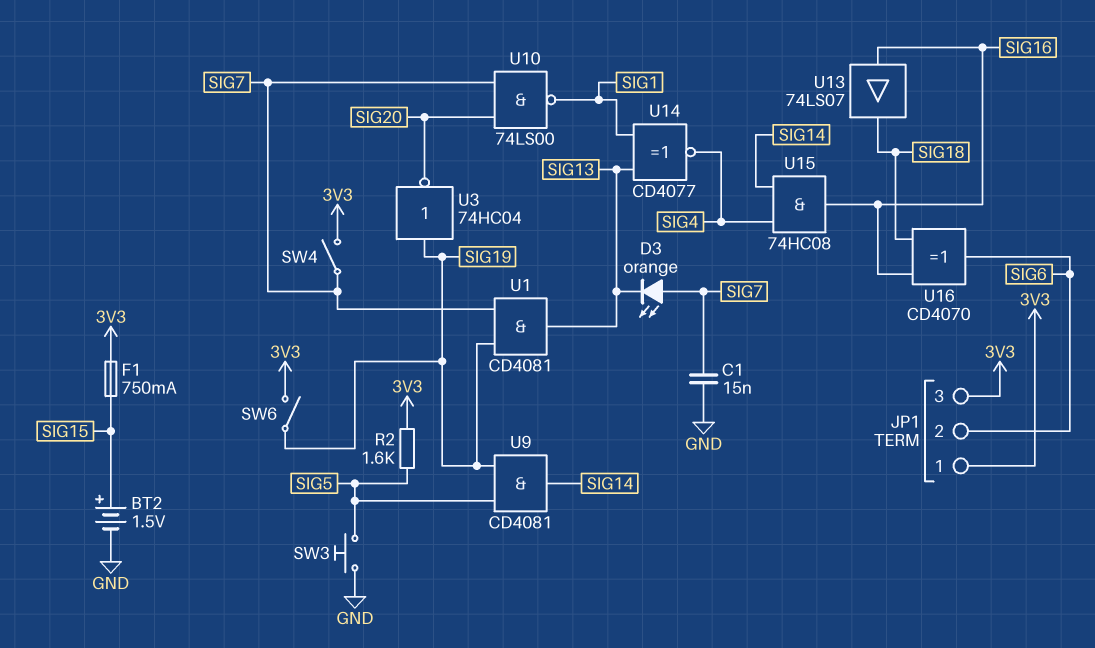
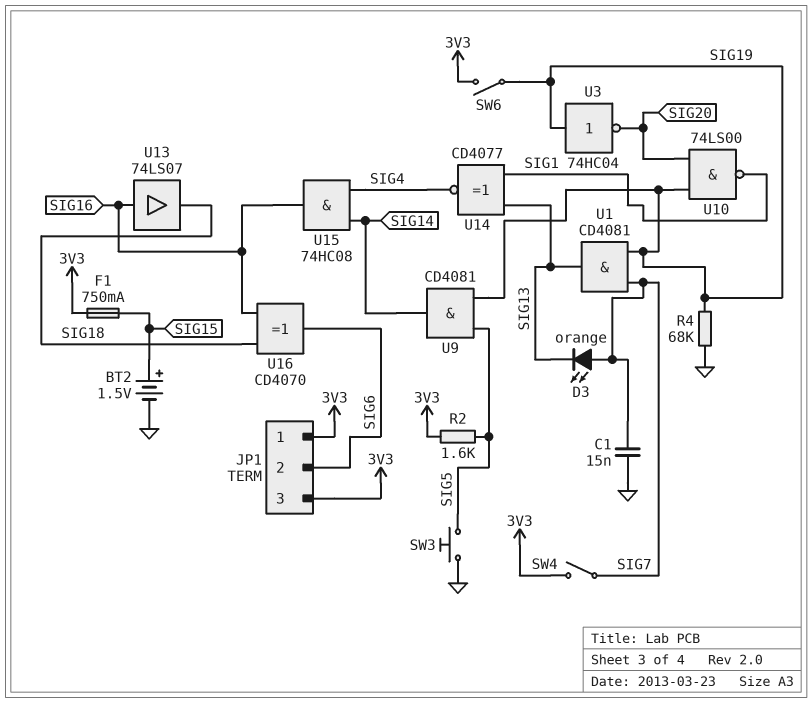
R4: none -> 68k (GND, SIG19)
U10: NAND 74LS00 (in SIG7, in SIG20, out SIG1) -> NAND 74LS00 (in SIG19, in SIG20, out SIG1)

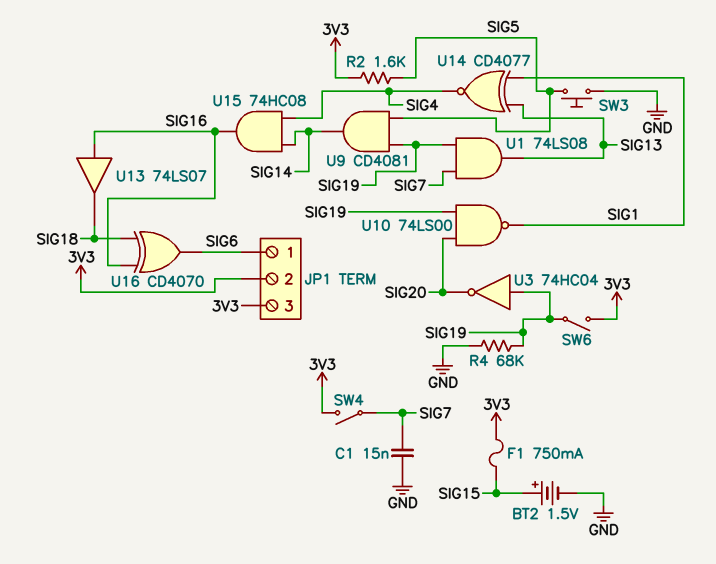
D3: LED orange (A SIG7, K SIG13) -> none
JP1 pin 1: 3V3 -> SIG6
JP1 pin 2: SIG6 -> 3V3
U1: AND CD4081 (in SIG7, in SIG19, out SIG13) -> AND 74LS08 (in SIG7, in SIG19, out SIG13)

